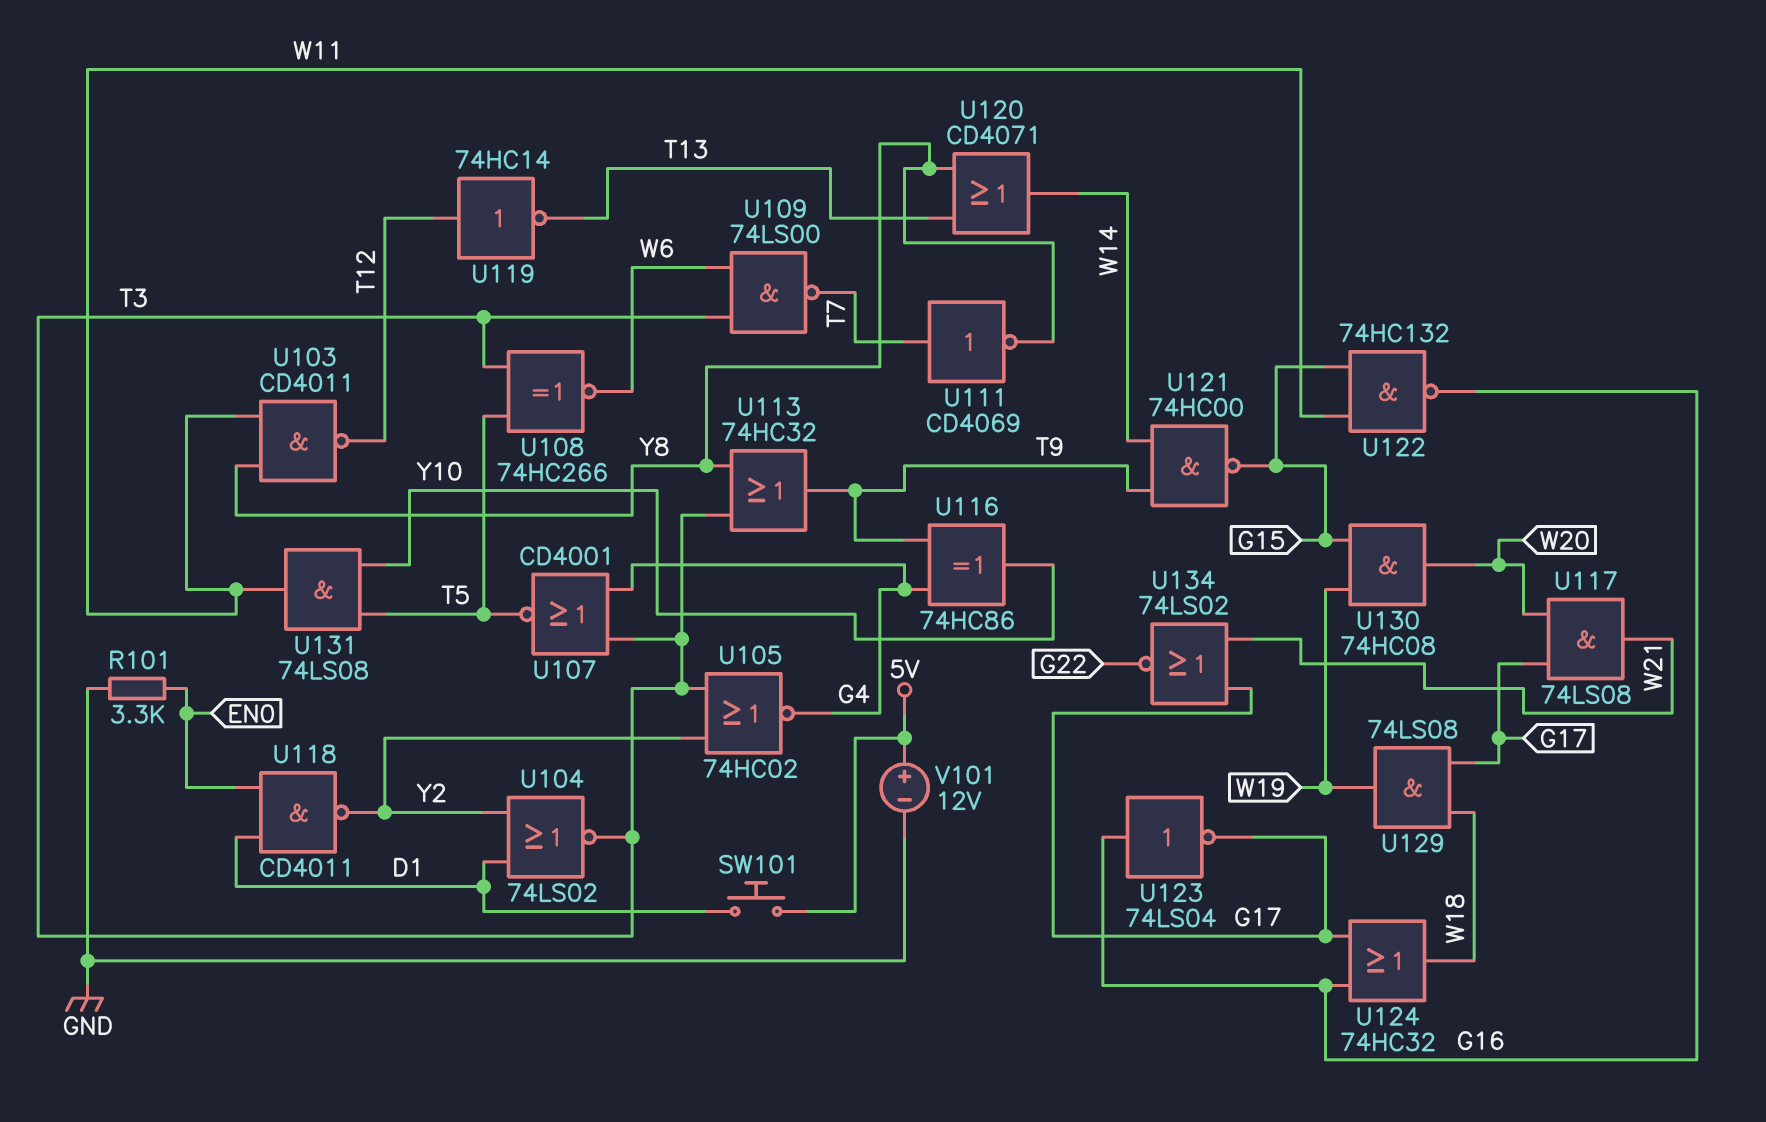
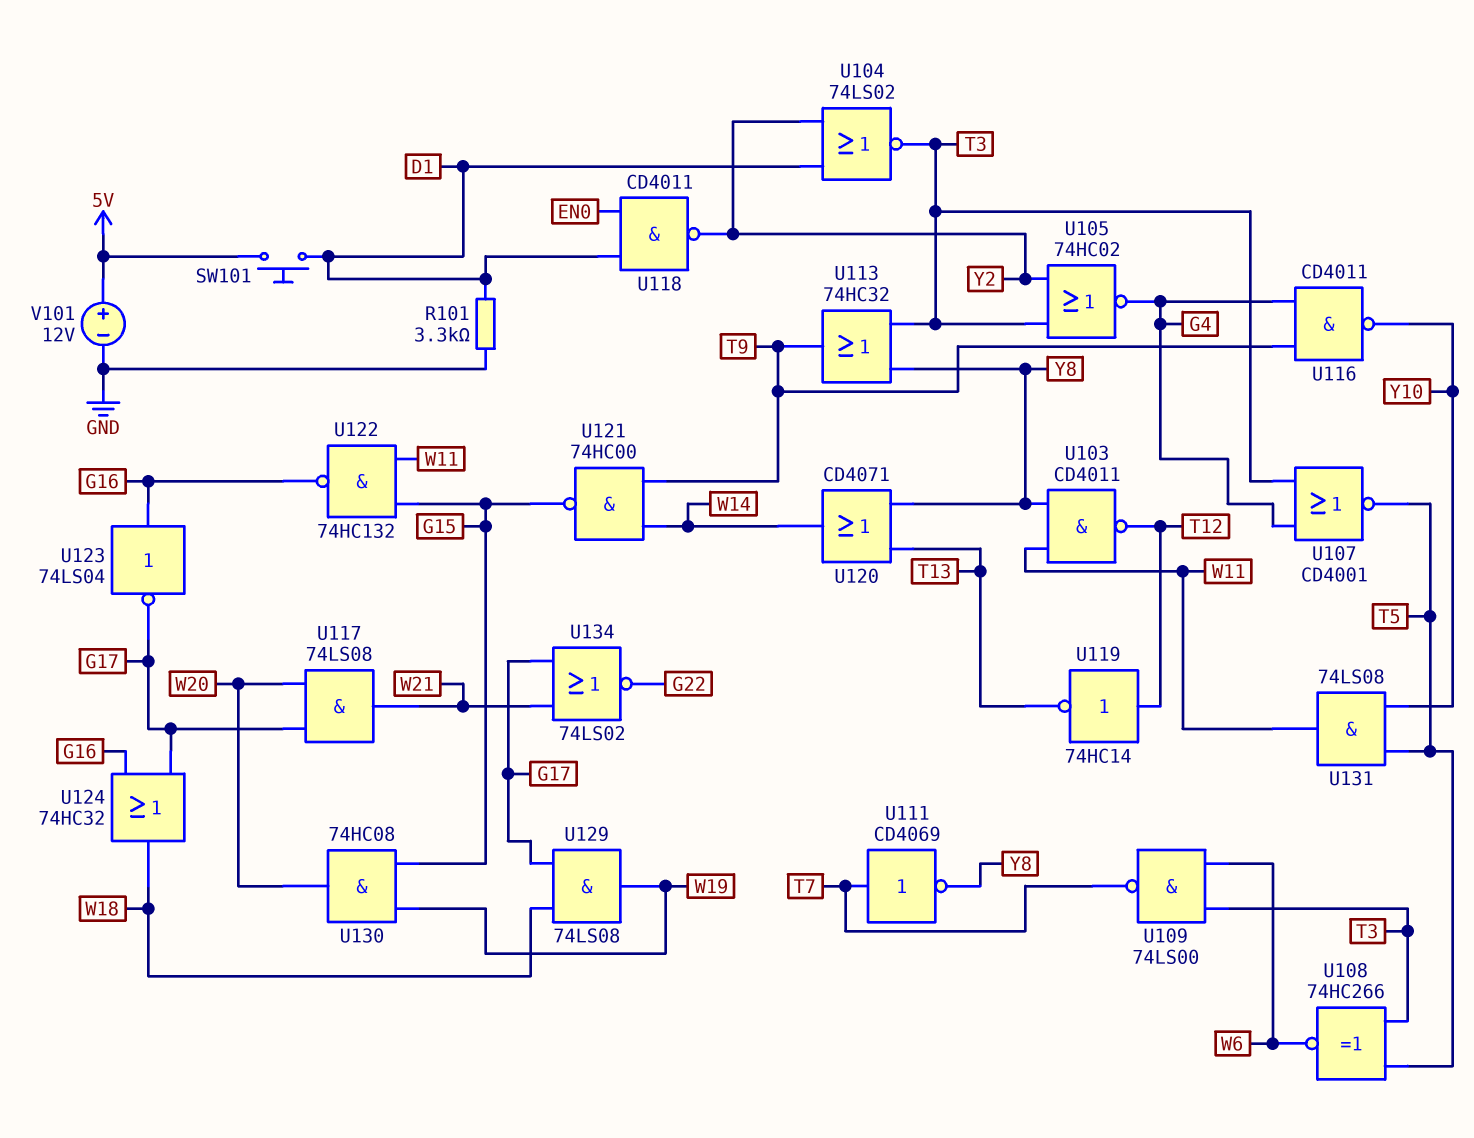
R101: 3.3k (EN0, GND) -> 3.3k (D1, GND)
U116: XOR 74HC86 (in G4, in T9, out Y10) -> NAND CD4011 (in G4, in T9, out Y10)

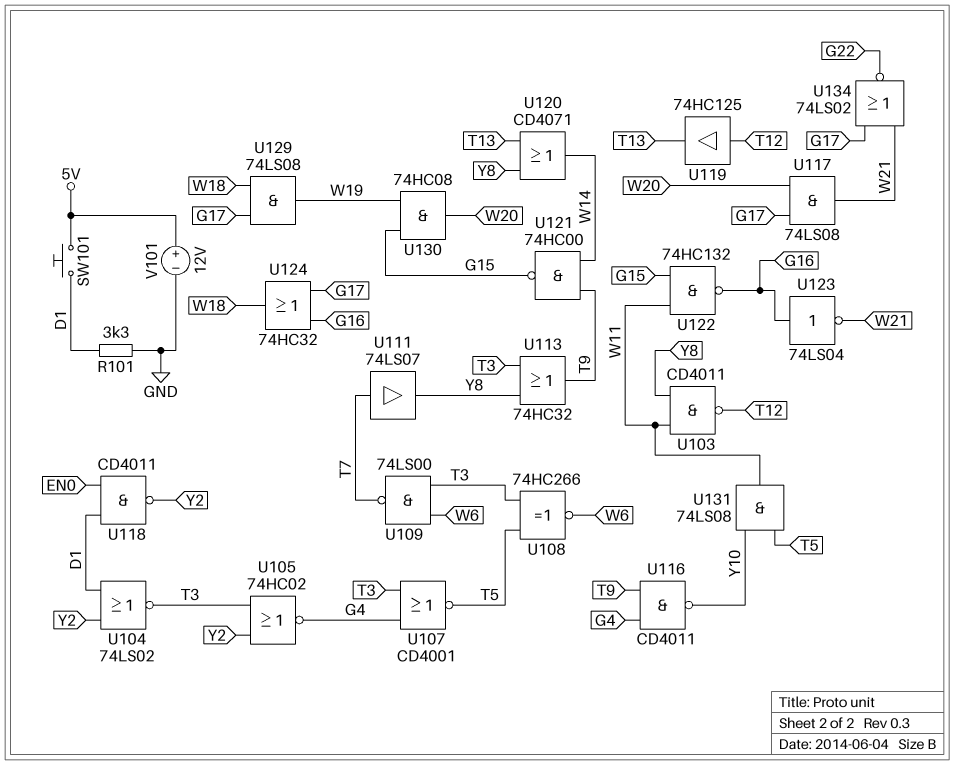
U111: NOT CD4069 (in T7, out Y8) -> buffer 74LS07 (in T7, out Y8)
U119: NOT 74HC14 (in T12, out T13) -> buffer 74HC125 (in T12, out T13)
U123: NOT 74LS04 (in G16, out G17) -> NOT 74LS04 (in G16, out W21)

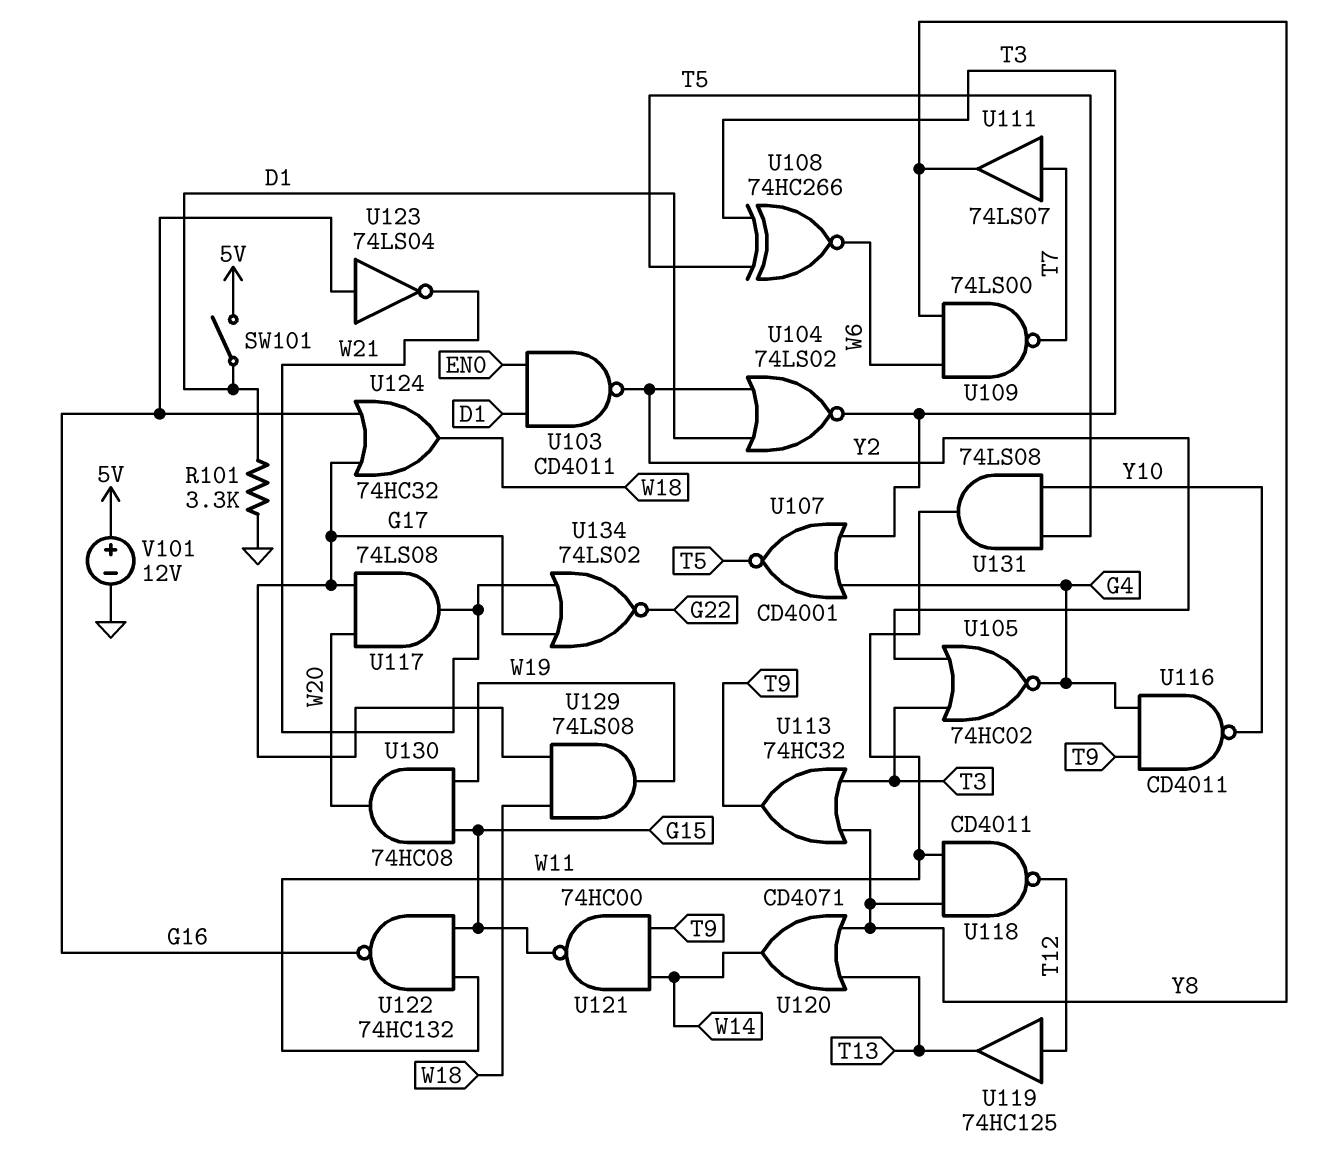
SW101: button (5V, D1) -> switch (5V, D1)
U103: NAND CD4011 (in W11, in Y8, out T12) -> NAND CD4011 (in D1, in EN0, out Y2)
U109: NAND 74LS00 (in T3, in W6, out T7) -> NAND 74LS00 (in W6, in Y8, out T7)
U118: NAND CD4011 (in D1, in EN0, out Y2) -> NAND CD4011 (in W11, in Y8, out T12)

